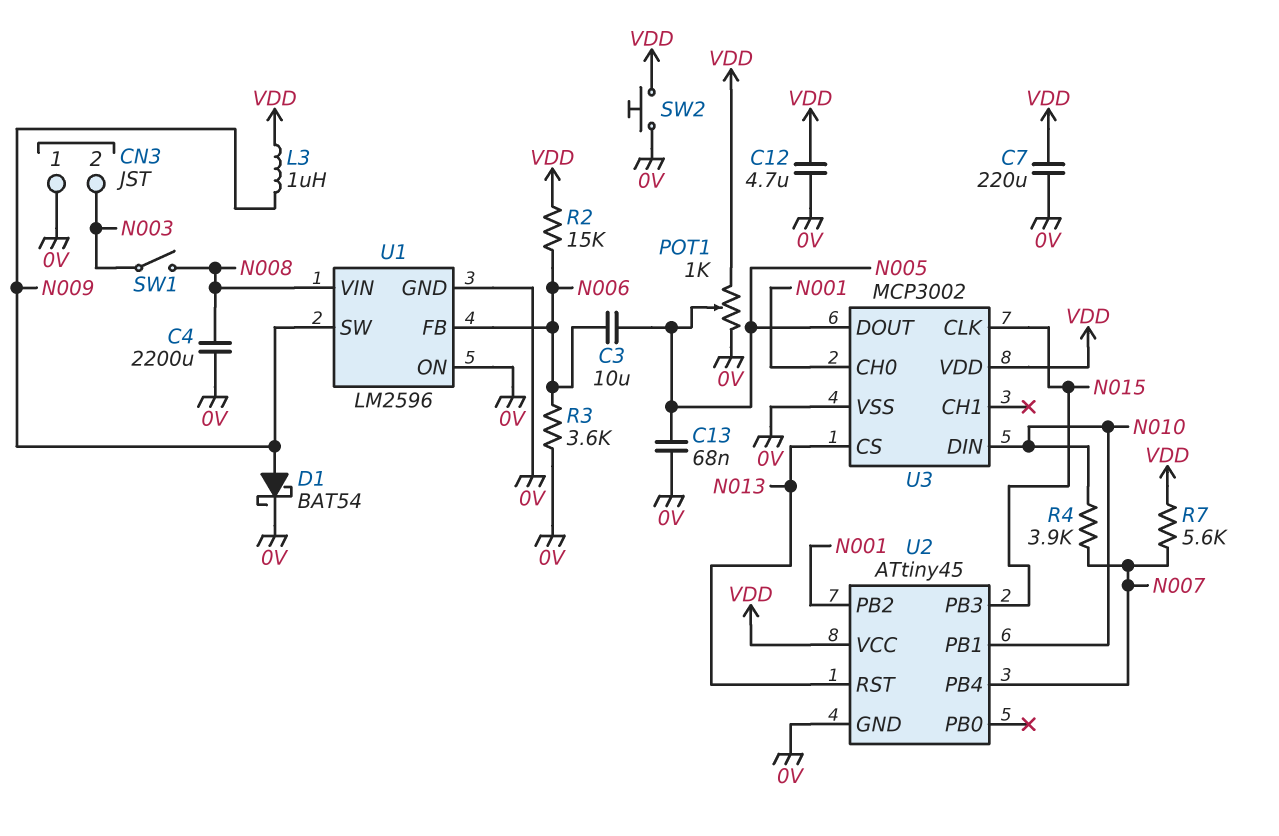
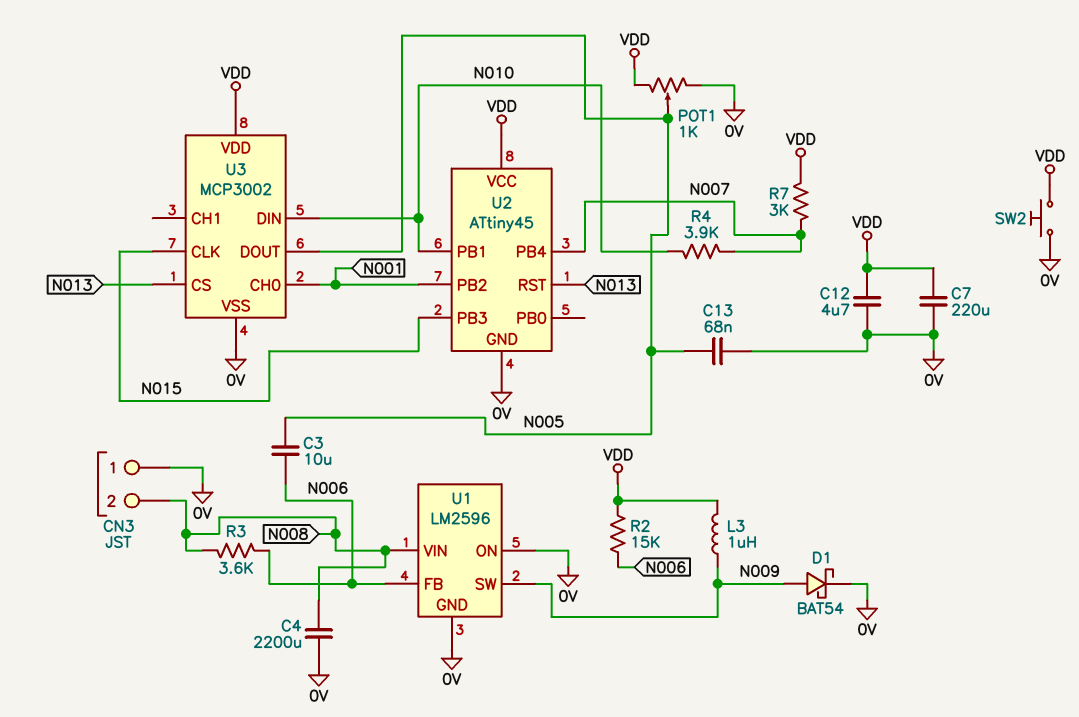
CN3 pin 2: N003 -> N008
R3: 3.6k (0V, N006) -> 3.6k (N006, N008)
R7: 5.6k (N007, VDD) -> 3k (N007, VDD)
SW1: switch (N003, N008) -> none

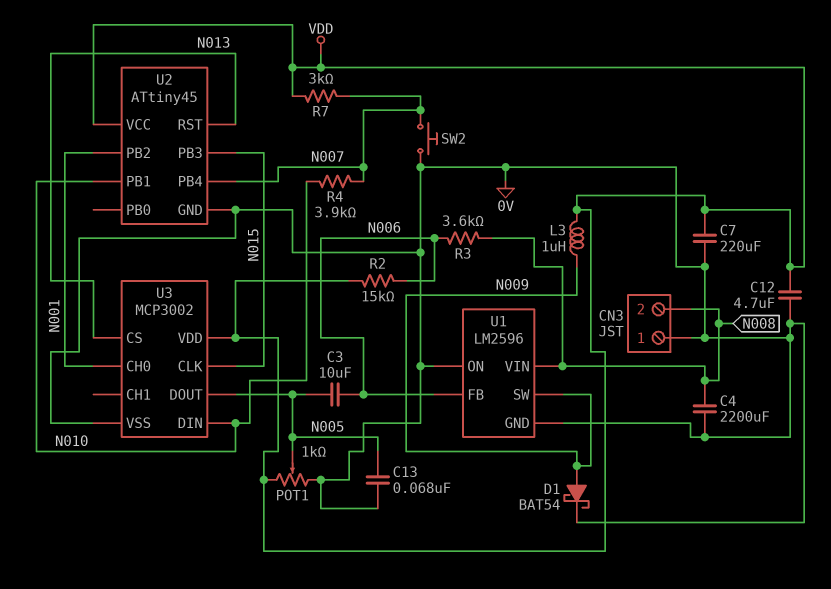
SW2: button (0V, VDD) -> button (0V, N007)

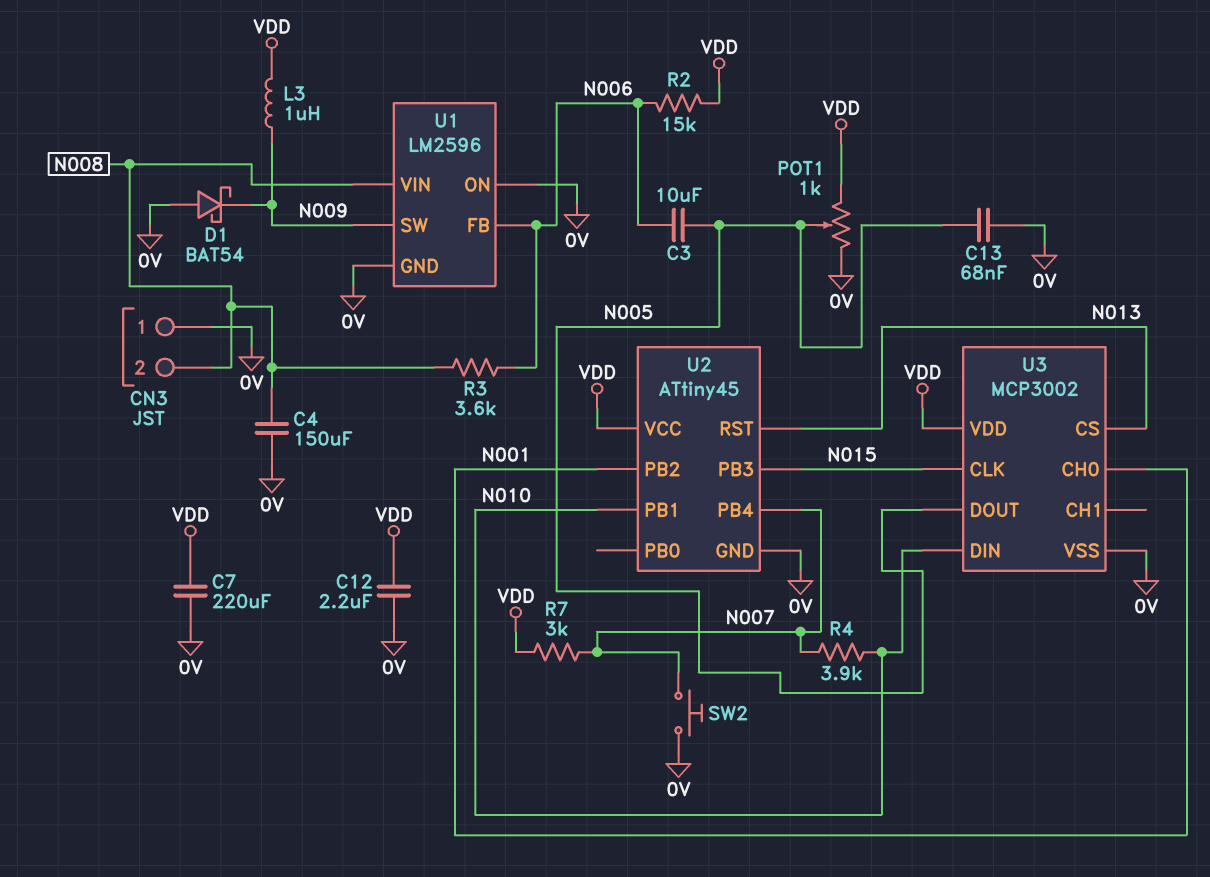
C4: 2200uF (0V, N008) -> 150uF (0V, N008)
C12: 4.7uF (0V, VDD) -> 2.2uF (0V, VDD)
D1: schottky BAT54 (A N009, K 0V) -> schottky BAT54 (A 0V, K N009)

